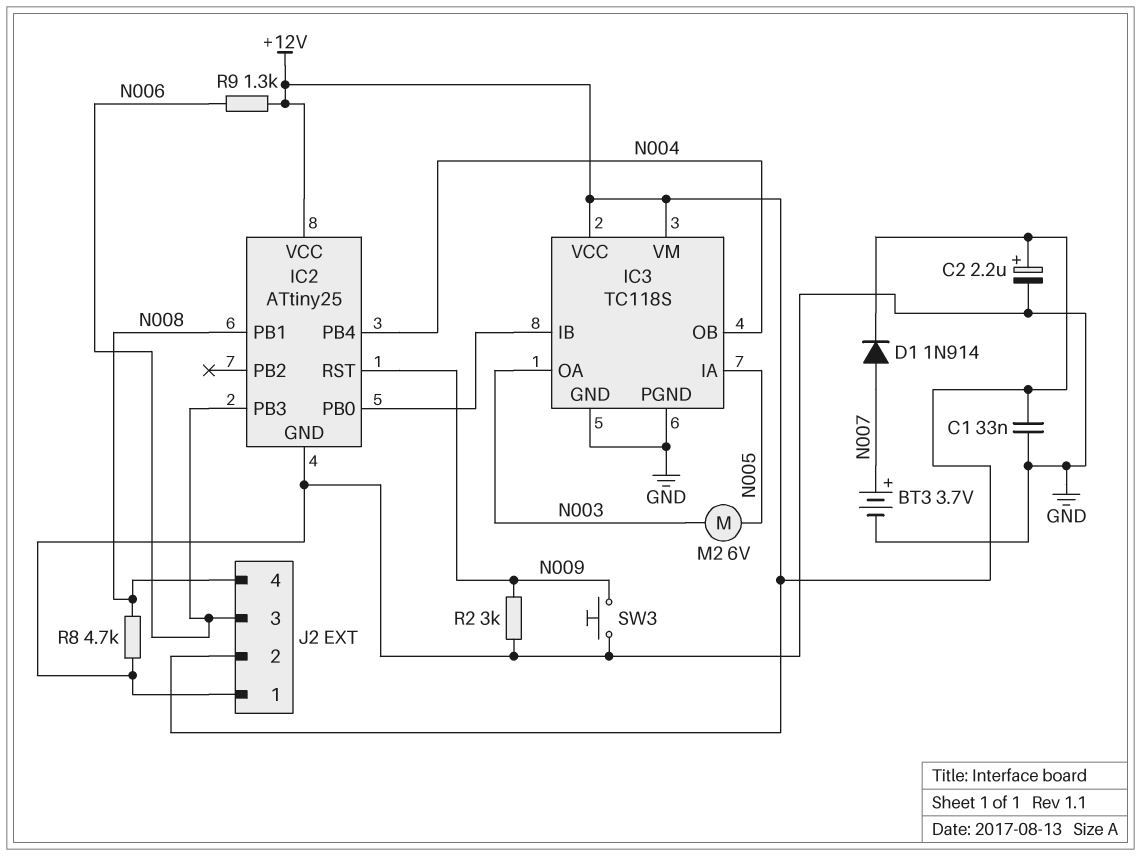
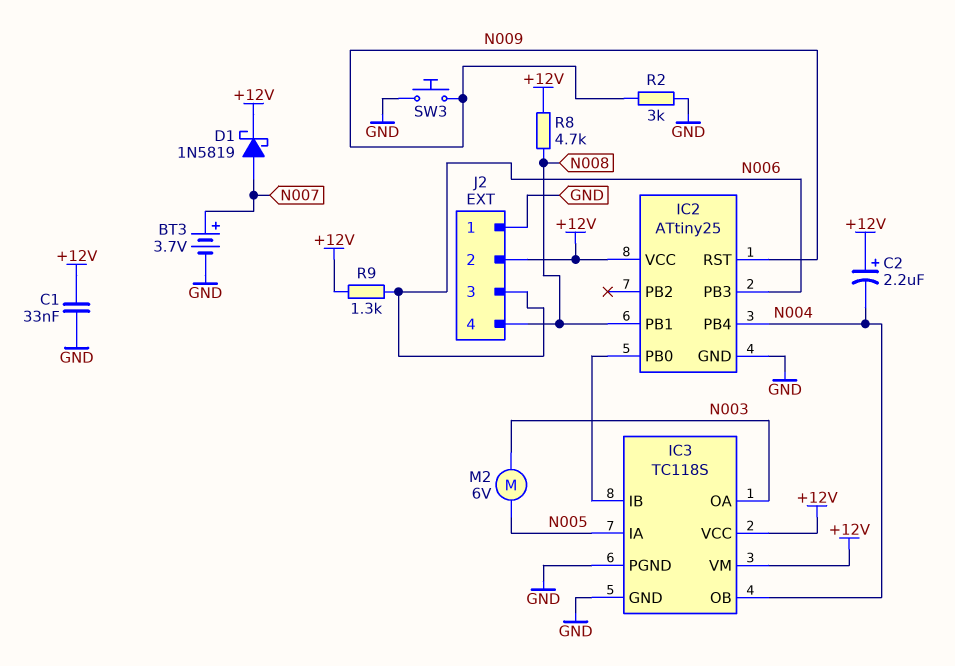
C2: 2.2uF (plus +12V, minus GND) -> 2.2uF (plus +12V, minus N004)
D1: diode 1N914 (A N007, K +12V) -> schottky 1N5819 (A N007, K +12V)
R8: 4.7k (GND, N008) -> 4.7k (+12V, N008)

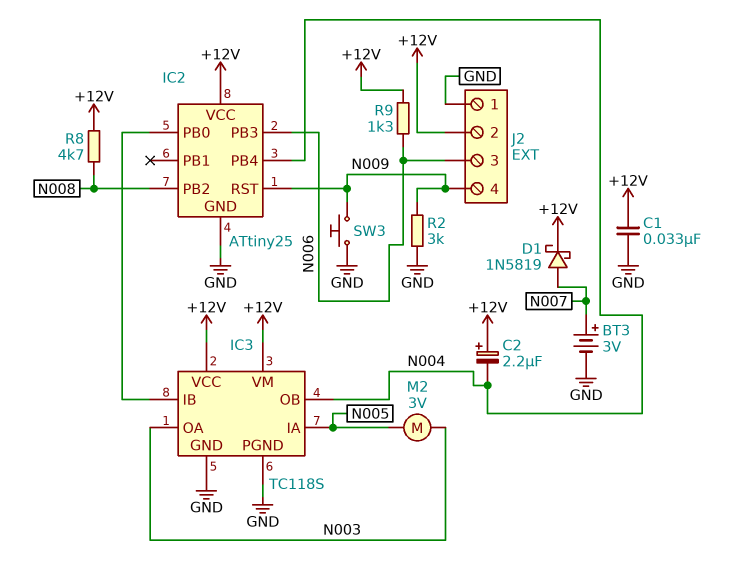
BT3: 3.7V (plus N007, minus GND) -> 3V (plus N007, minus GND)
IC2 pin PB1: N008 -> none
IC2 pin PB2: none -> N008
J2 pin 4: N008 -> N009
M2: motor 6V (N003, N005) -> motor 3V (N003, N005)

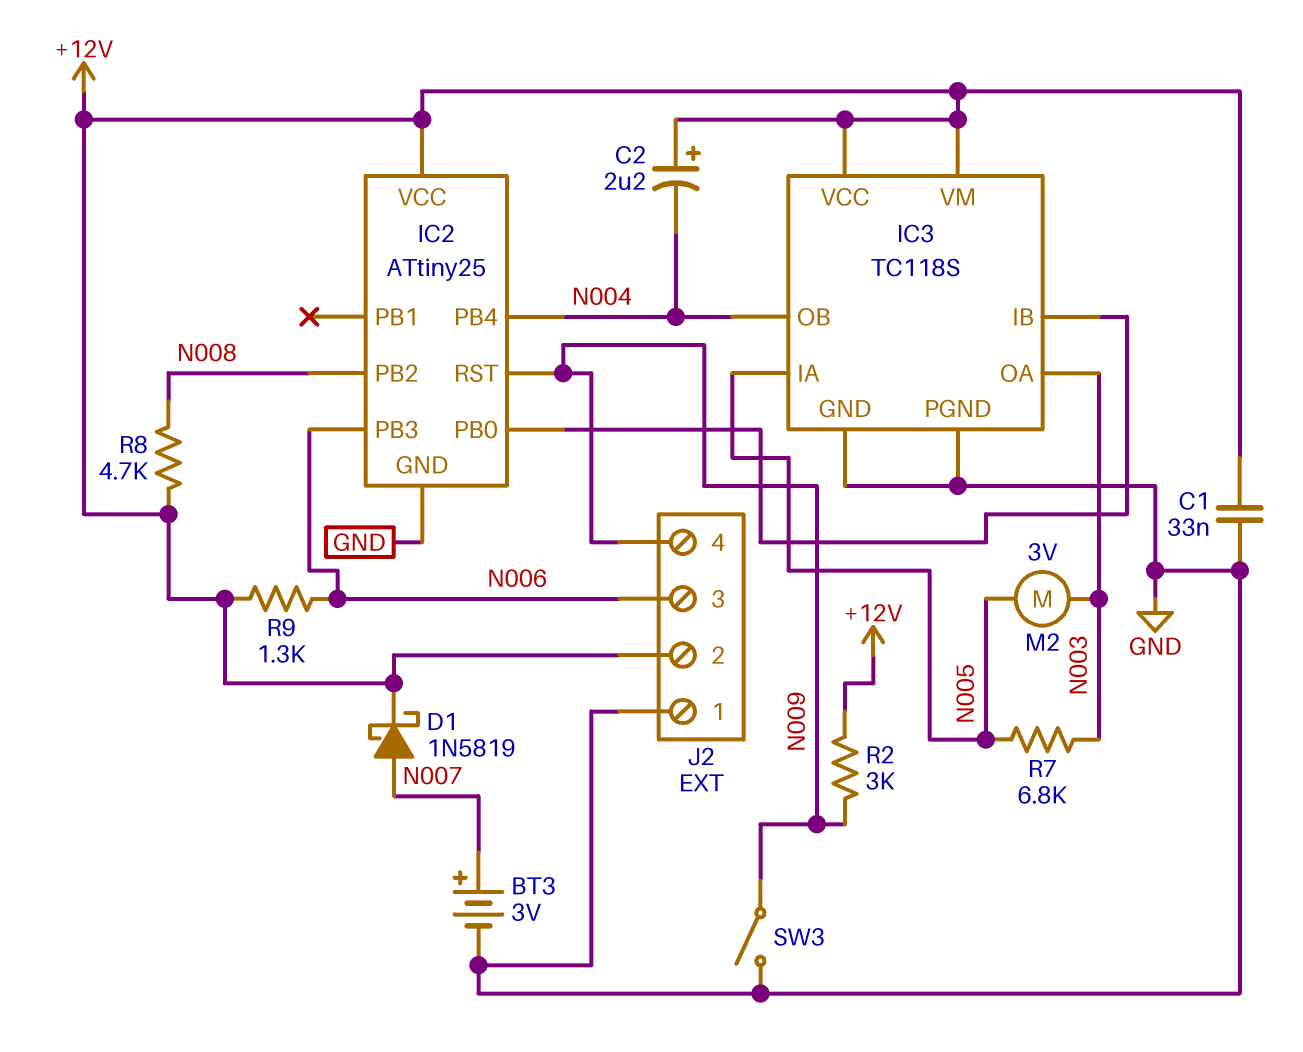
R2: 3k (GND, N009) -> 3k (+12V, N009)
R7: none -> 6.8k (N003, N005)
SW3: button (GND, N009) -> switch (GND, N009)

